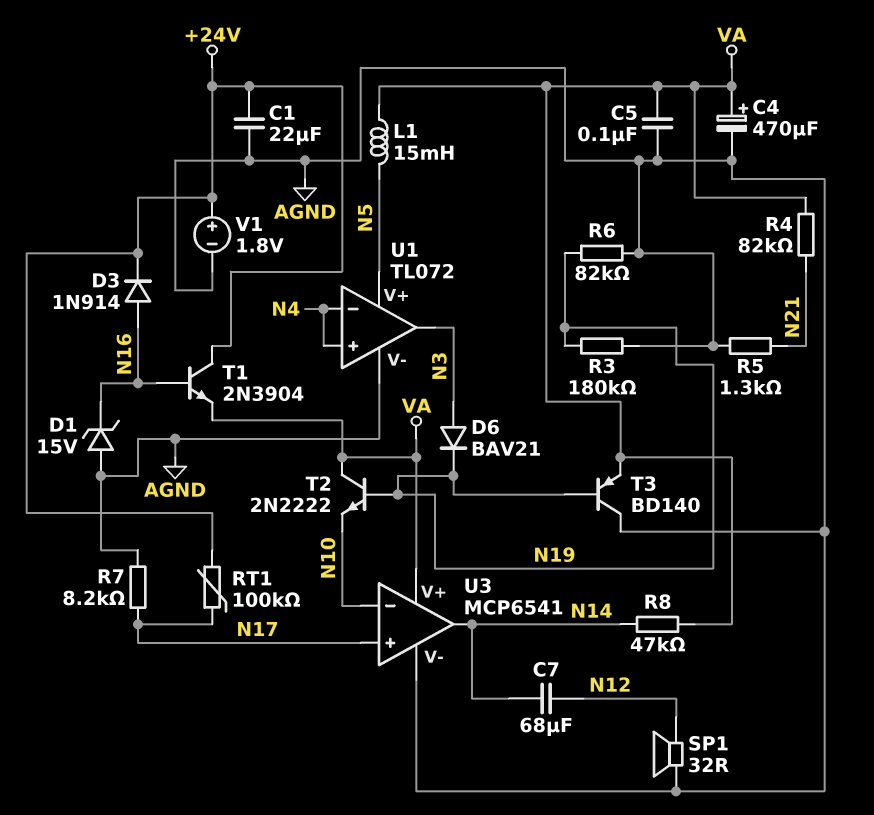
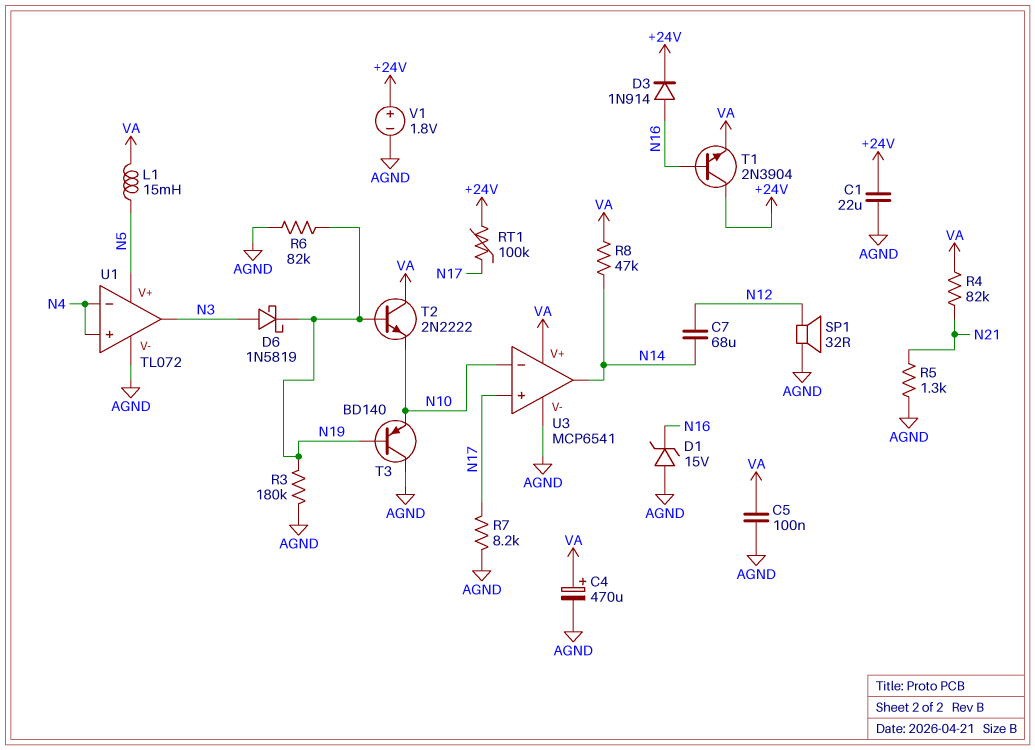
D6: diode BAV21 (A N3, K N19) -> schottky 1N5819 (A N3, K N19)
T3: PNP BD140 (B N19, C AGND, E VA) -> PNP BD140 (B N19, C AGND, E N10)

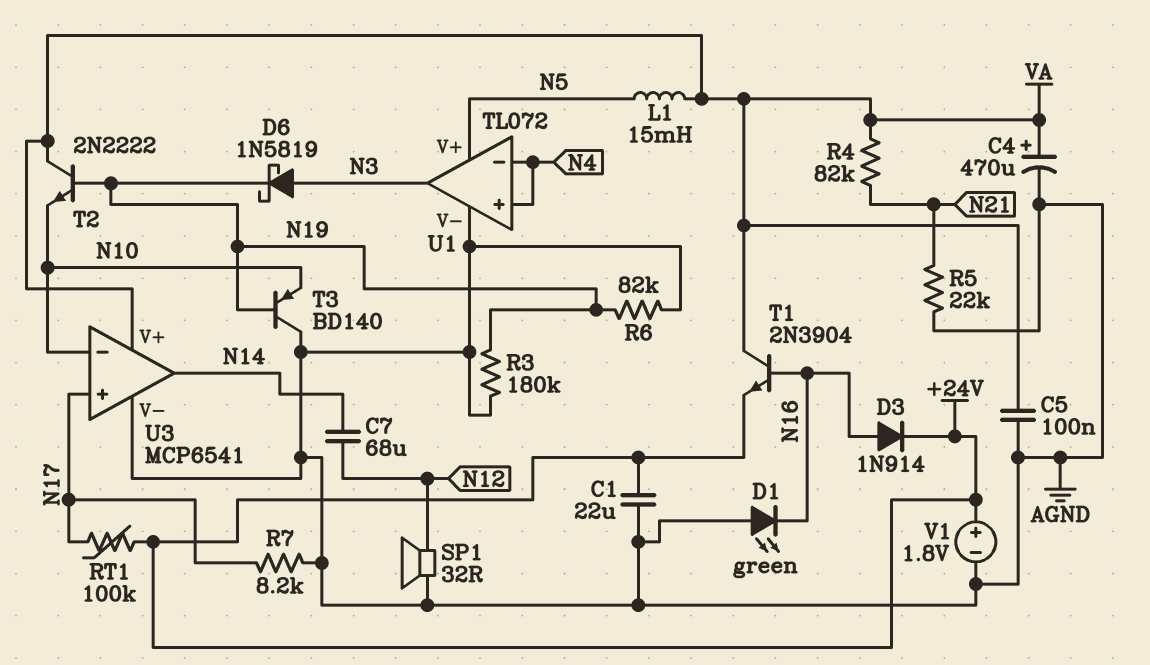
D1: zener 15V (A AGND, K N16) -> LED green (A AGND, K N16)
R5: 1.3k (AGND, N21) -> 22k (AGND, N21)
R8: 47k (N14, VA) -> none
T1: NPN 2N3904 (B N16, C +24V, E VA) -> NPN 2N3904 (B N16, C VA, E +24V)

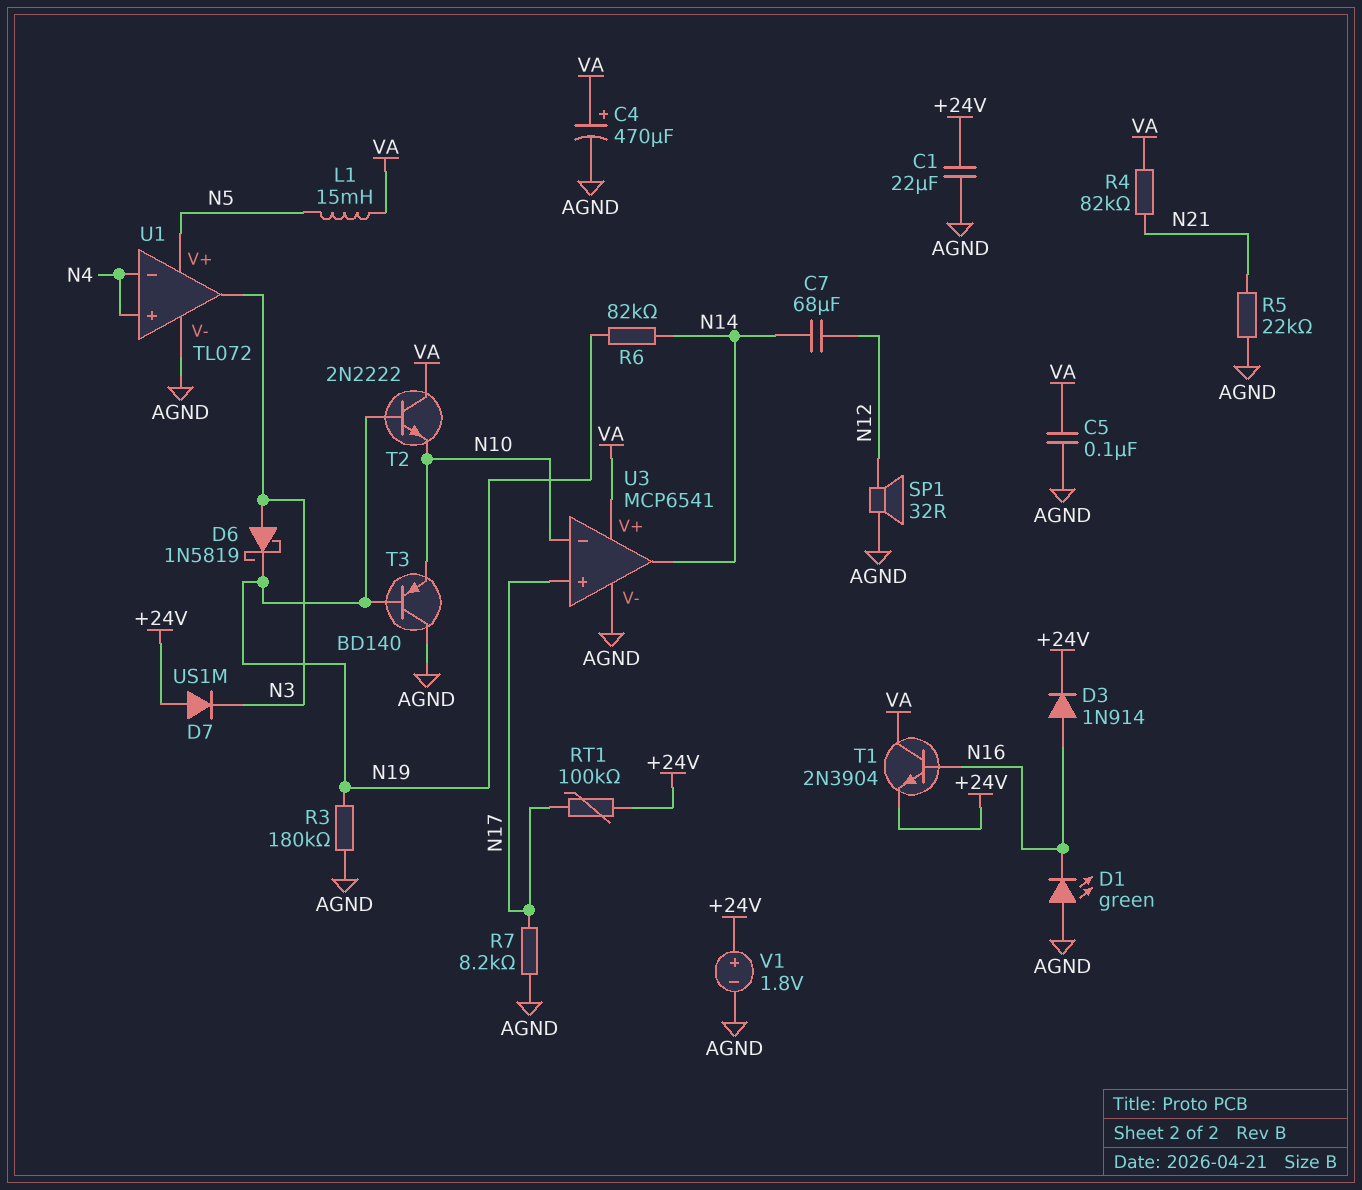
D7: none -> diode US1M (A +24V, K N3)
R6: 82k (AGND, N19) -> 82k (N14, N19)

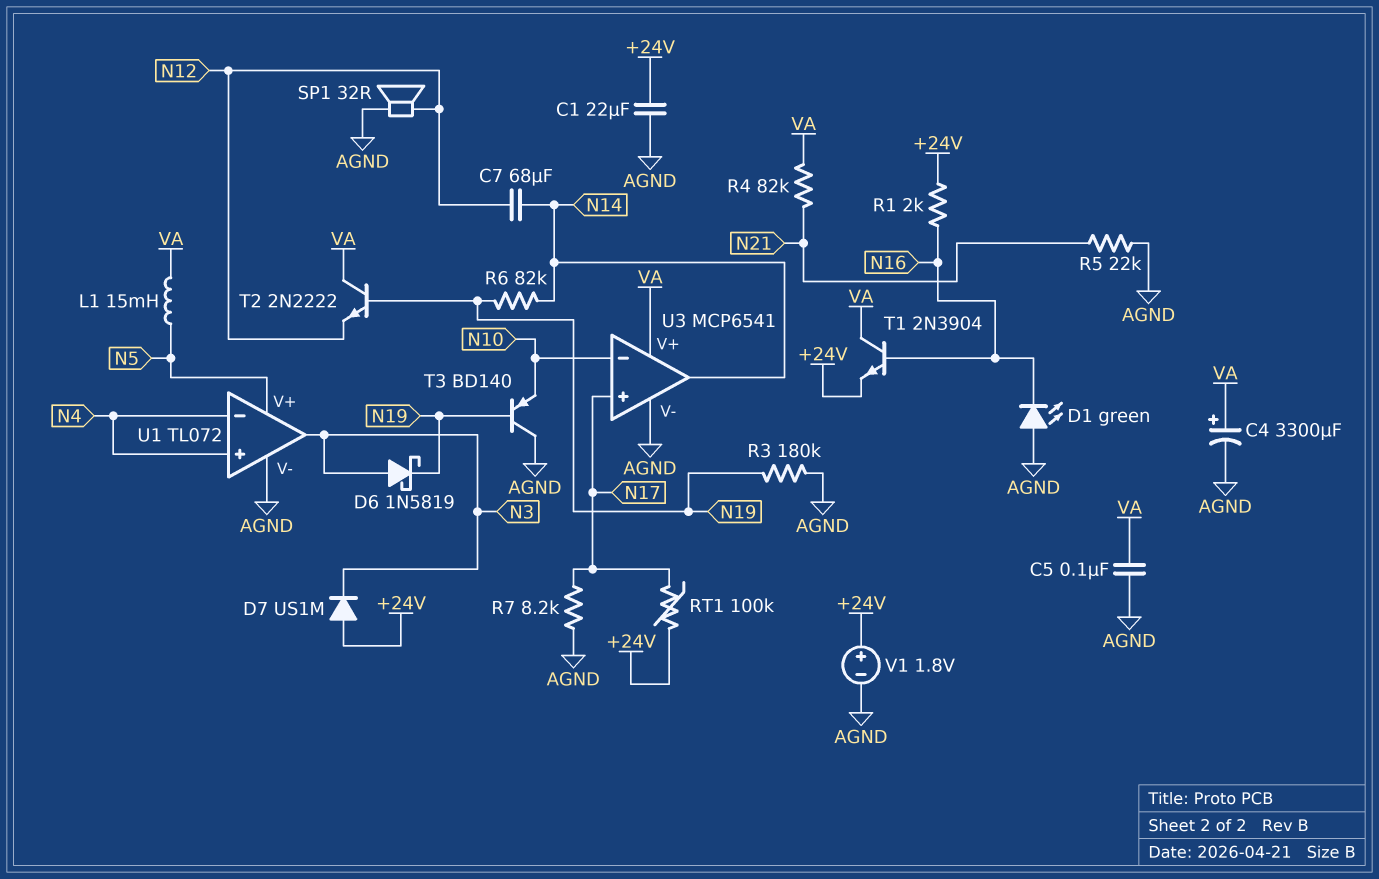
C4: 470uF (plus VA, minus AGND) -> 3300uF (plus VA, minus AGND)
D3: diode 1N914 (A N16, K +24V) -> none
R1: none -> 2k (+24V, N16)
T2: NPN 2N2222 (B N19, C VA, E N10) -> NPN 2N2222 (B N19, C VA, E N12)

